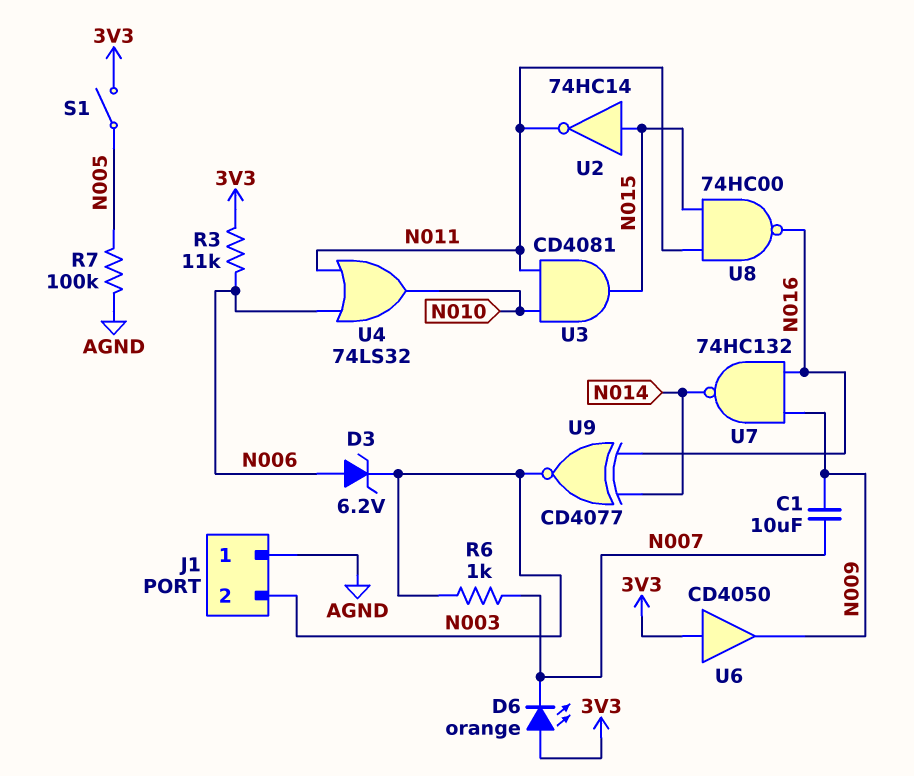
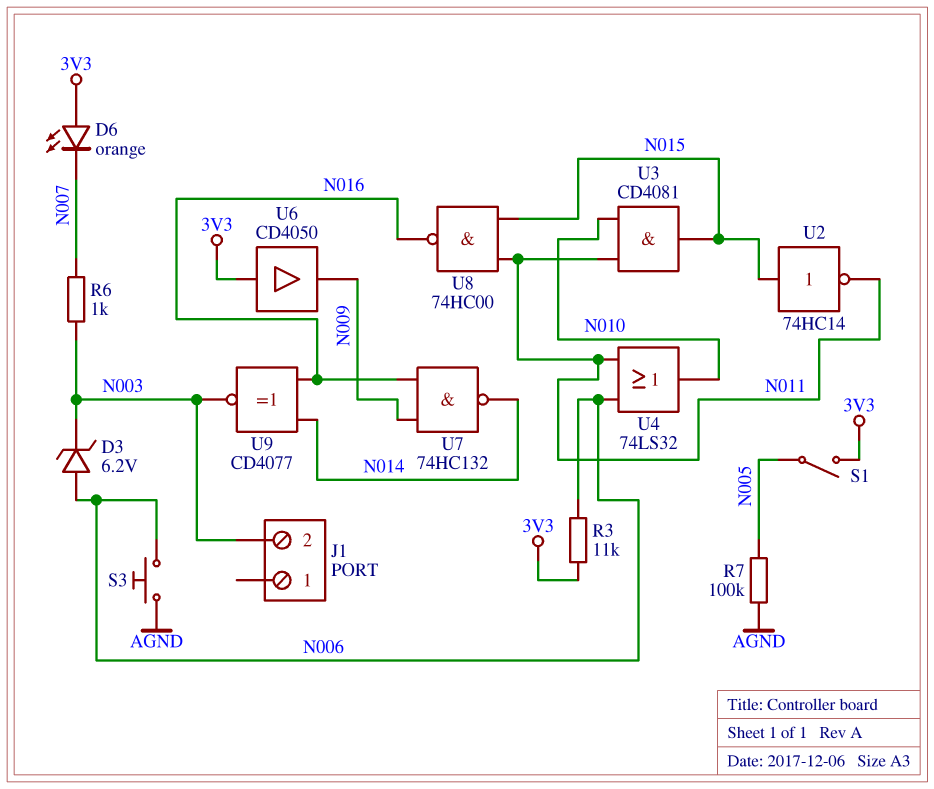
C1: 10uF (N007, N009) -> none
J1 pin 1: AGND -> none
S3: none -> button (AGND, N006)

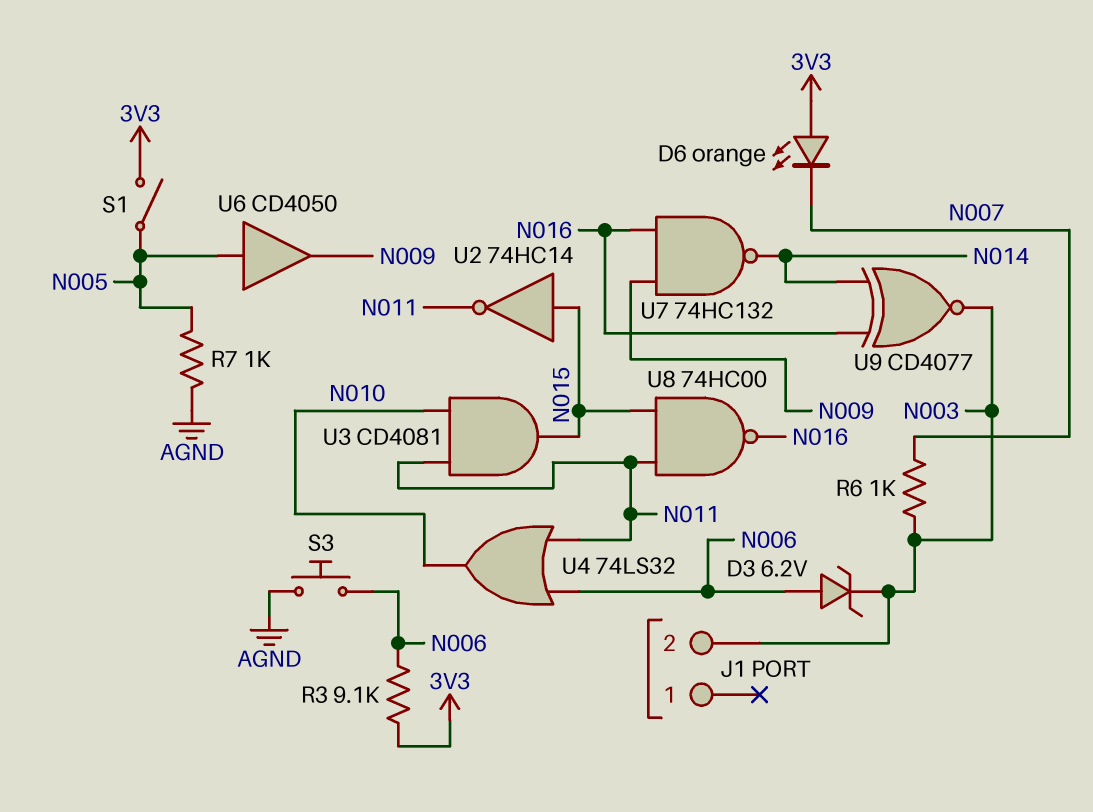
R3: 11k (3V3, N006) -> 9.1k (3V3, N006)
R7: 100k (AGND, N005) -> 1k (AGND, N005)
U6: buffer CD4050 (in 3V3, out N009) -> buffer CD4050 (in N005, out N009)

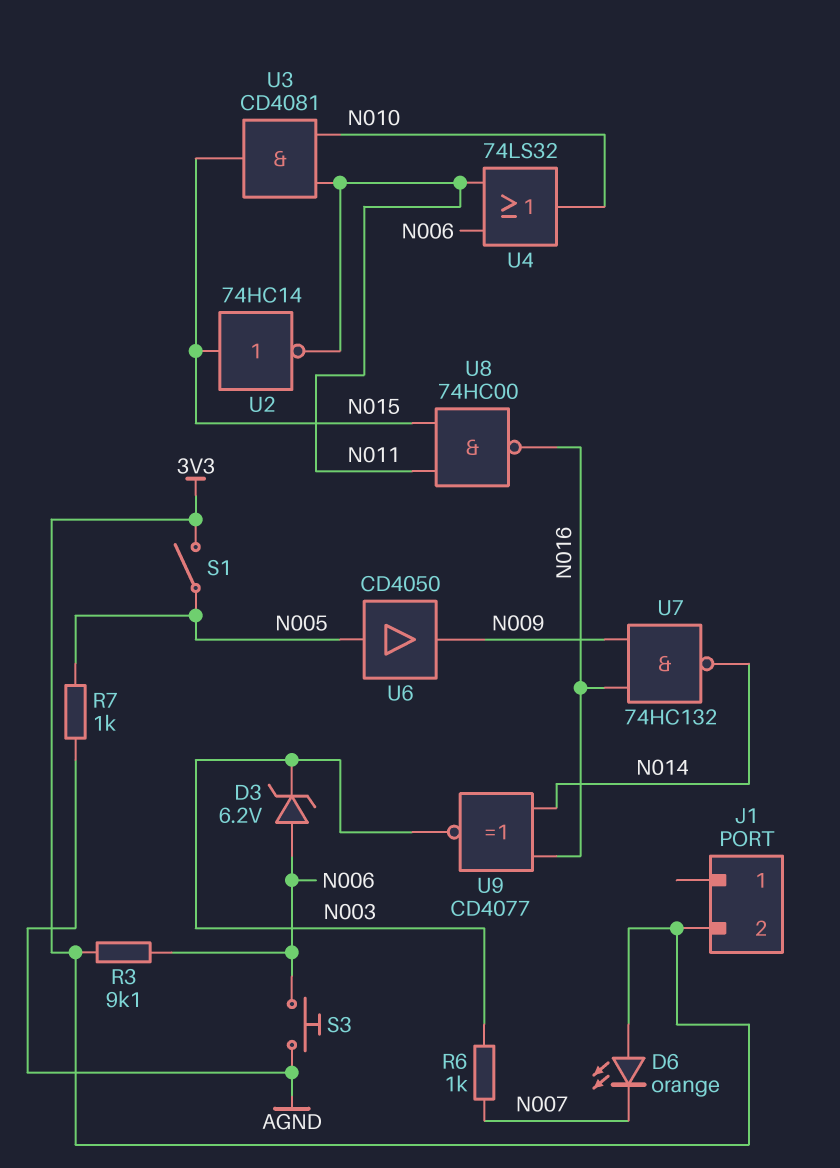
J1 pin 2: N003 -> 3V3

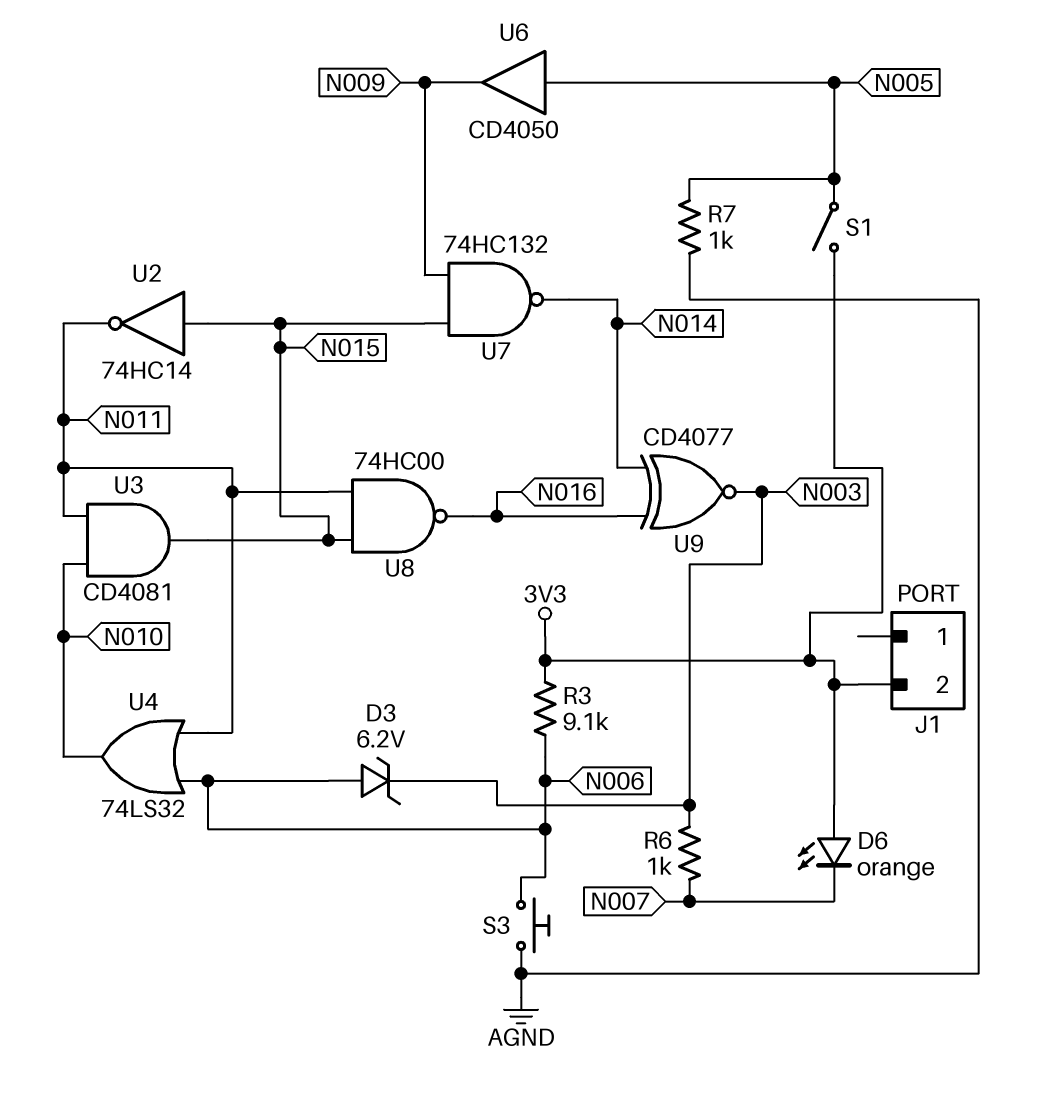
U7: NAND 74HC132 (in N009, in N016, out N014) -> NAND 74HC132 (in N009, in N015, out N014)

